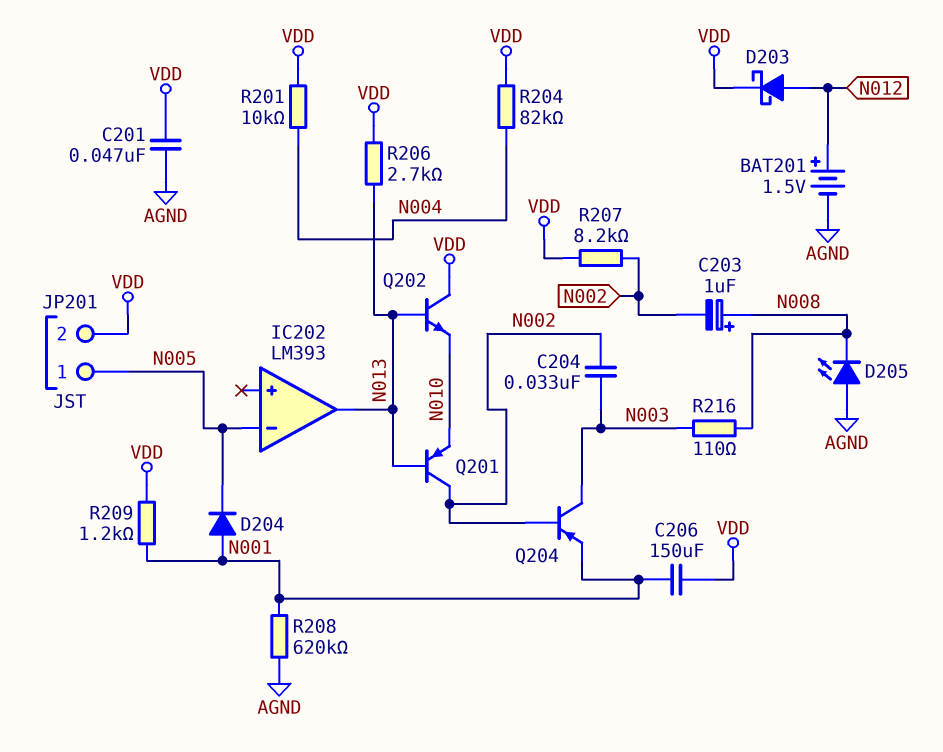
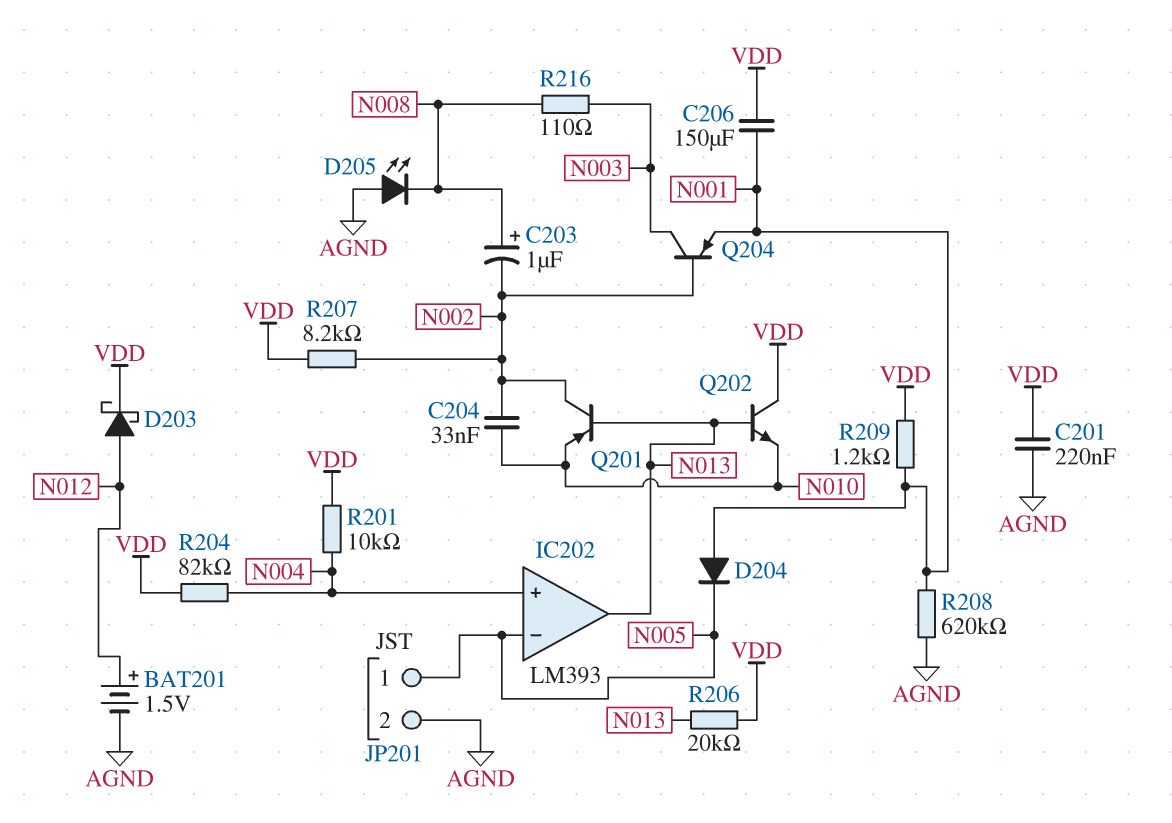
C201: 47nF (AGND, VDD) -> 220nF (AGND, VDD)
C204: 33nF (N002, N003) -> 33nF (N002, N010)
IC202 pin in+: none -> N004
JP201 pin 2: VDD -> AGND
R206: 2.7k (N013, VDD) -> 20k (N013, VDD)

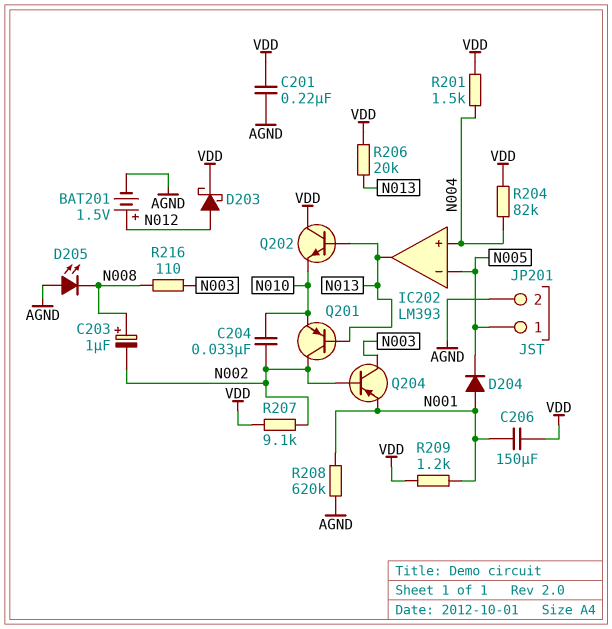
R201: 10k (N004, VDD) -> 1.5k (N004, VDD)
R207: 8.2k (N002, VDD) -> 9.1k (N002, VDD)

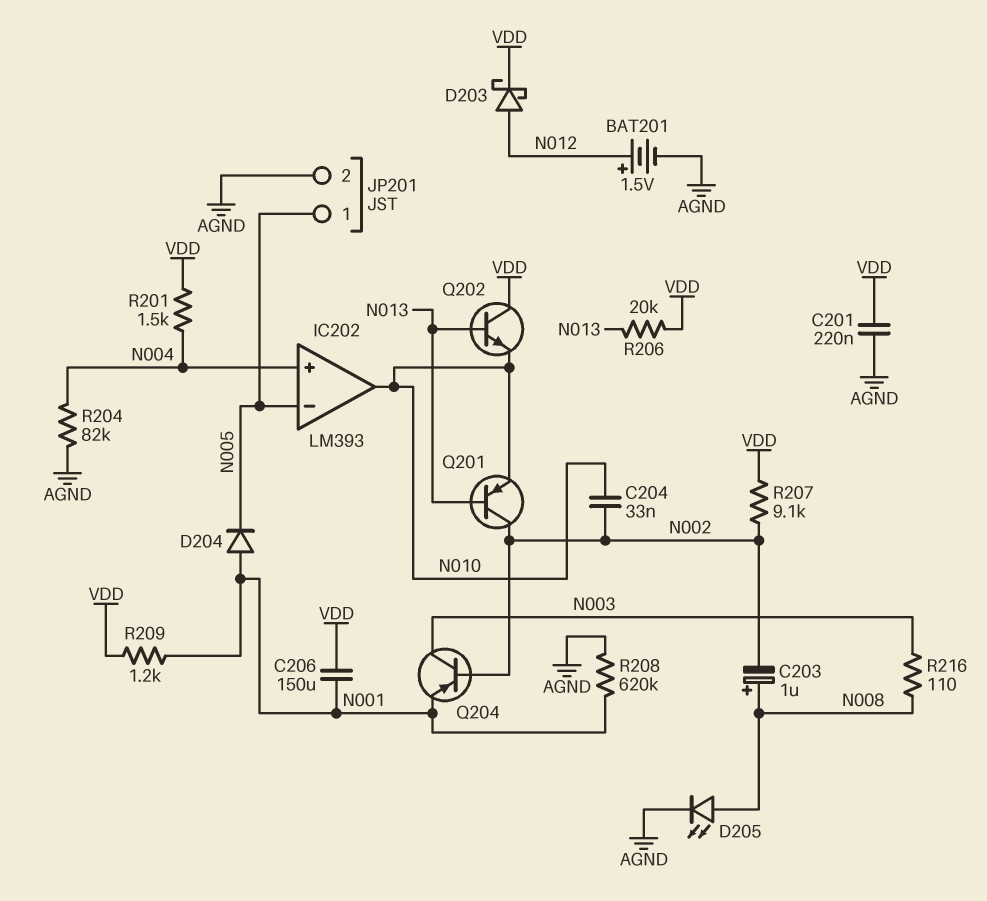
D205: LED (A AGND, K N008) -> LED (A N008, K AGND)
IC202 pin out: N013 -> N010
R204: 82k (N004, VDD) -> 82k (AGND, N004)

